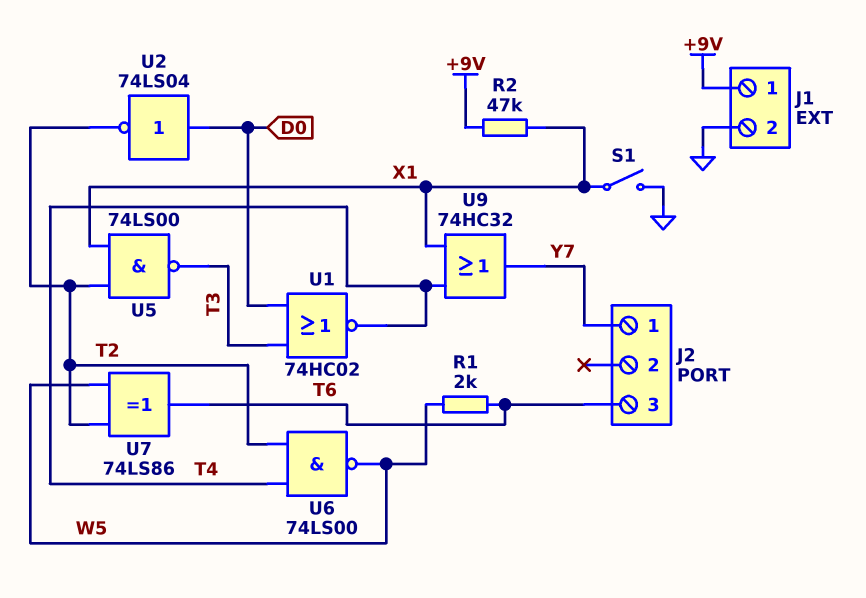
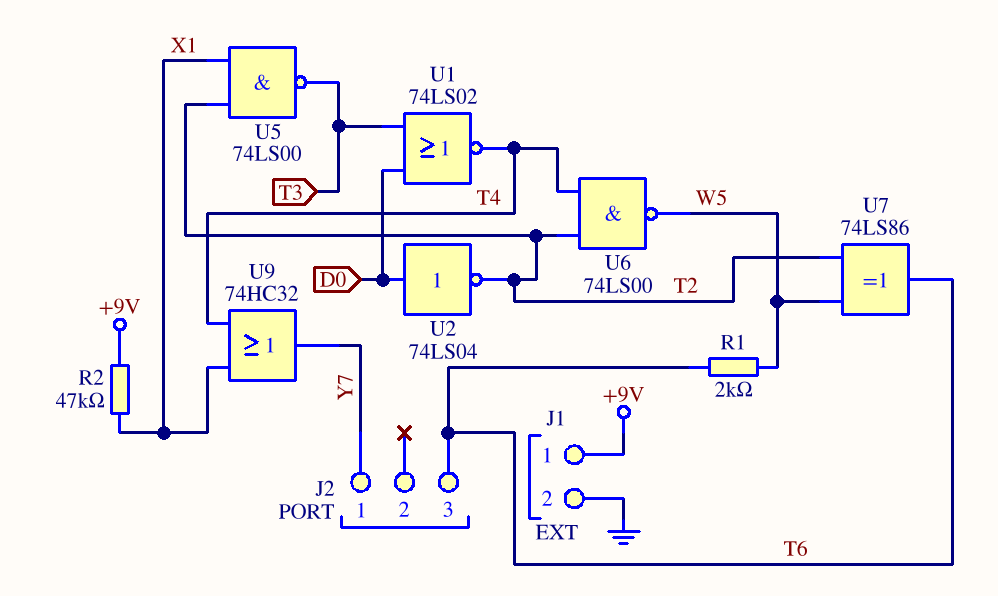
S1: switch (GND, X1) -> none
U1: NOR 74HC02 (in D0, in T3, out T4) -> NOR 74LS02 (in D0, in T3, out T4)

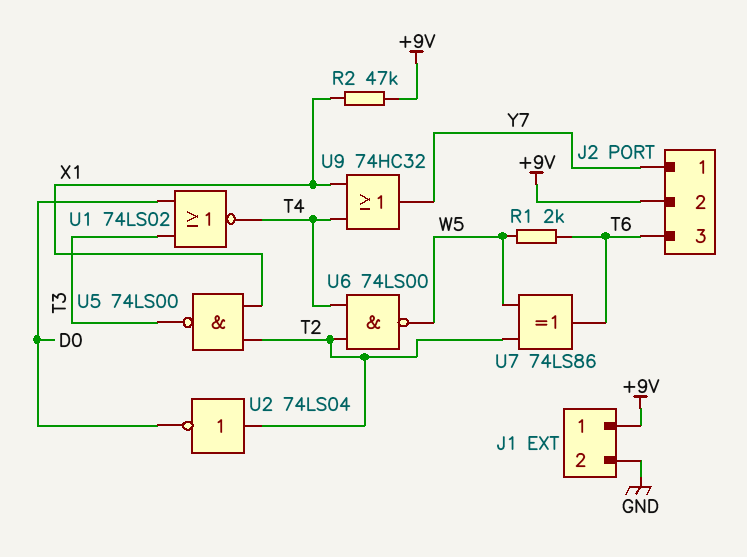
J2 pin 2: none -> +9V
U2: NOT 74LS04 (in D0, out T2) -> NOT 74LS04 (in T2, out D0)

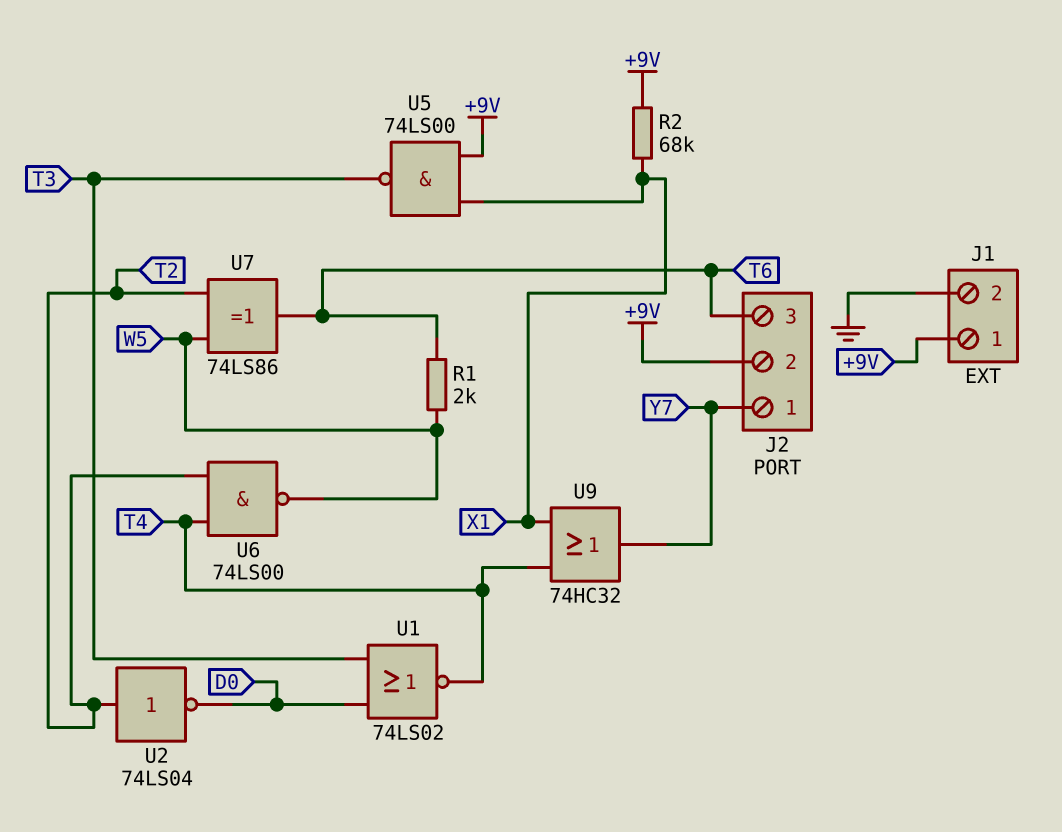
R2: 47k (+9V, X1) -> 68k (+9V, X1)
U5: NAND 74LS00 (in T2, in X1, out T3) -> NAND 74LS00 (in +9V, in X1, out T3)

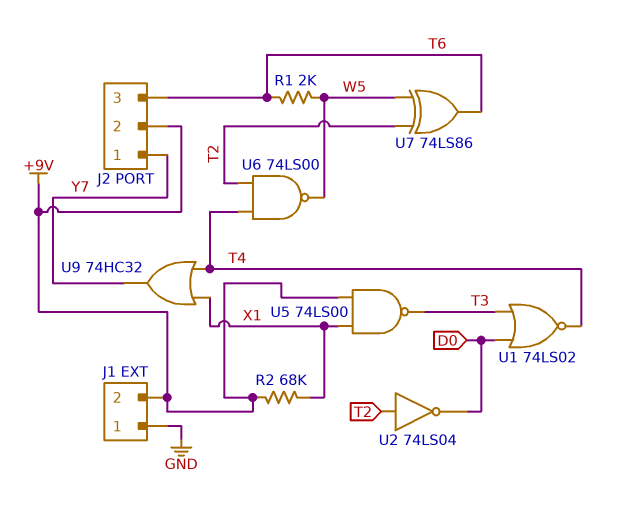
J1 pin 1: +9V -> GND
J1 pin 2: GND -> +9V

